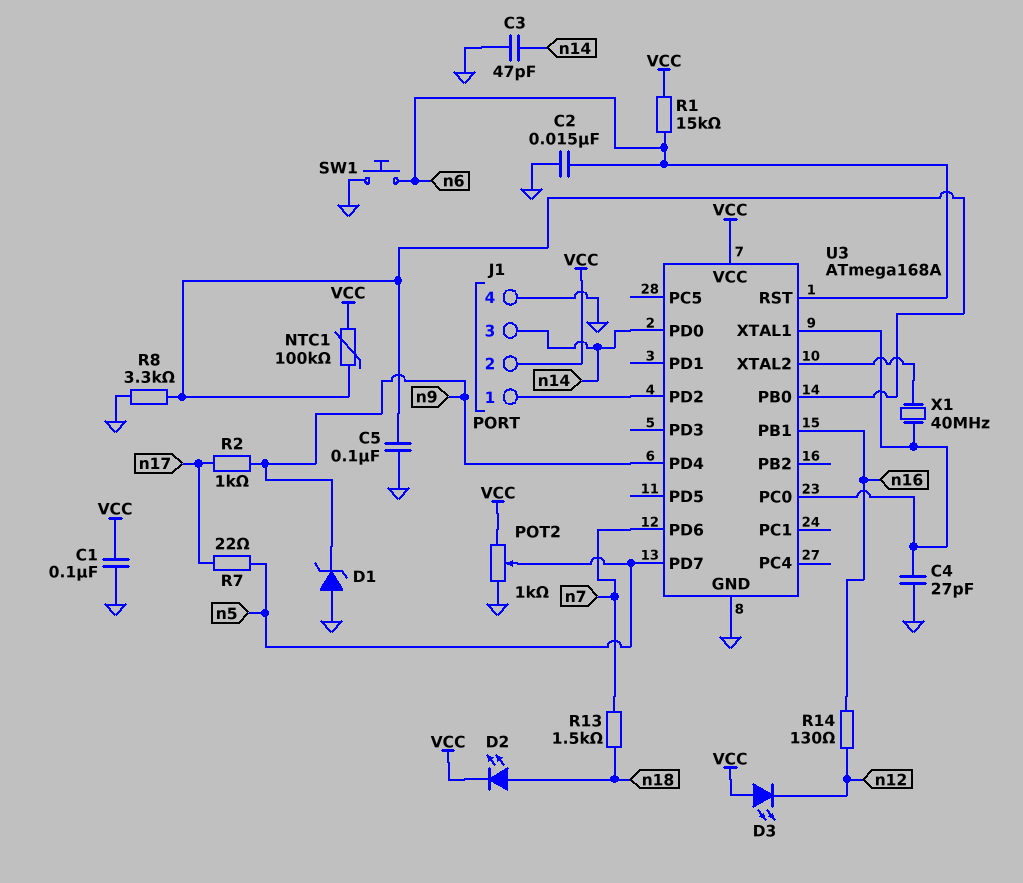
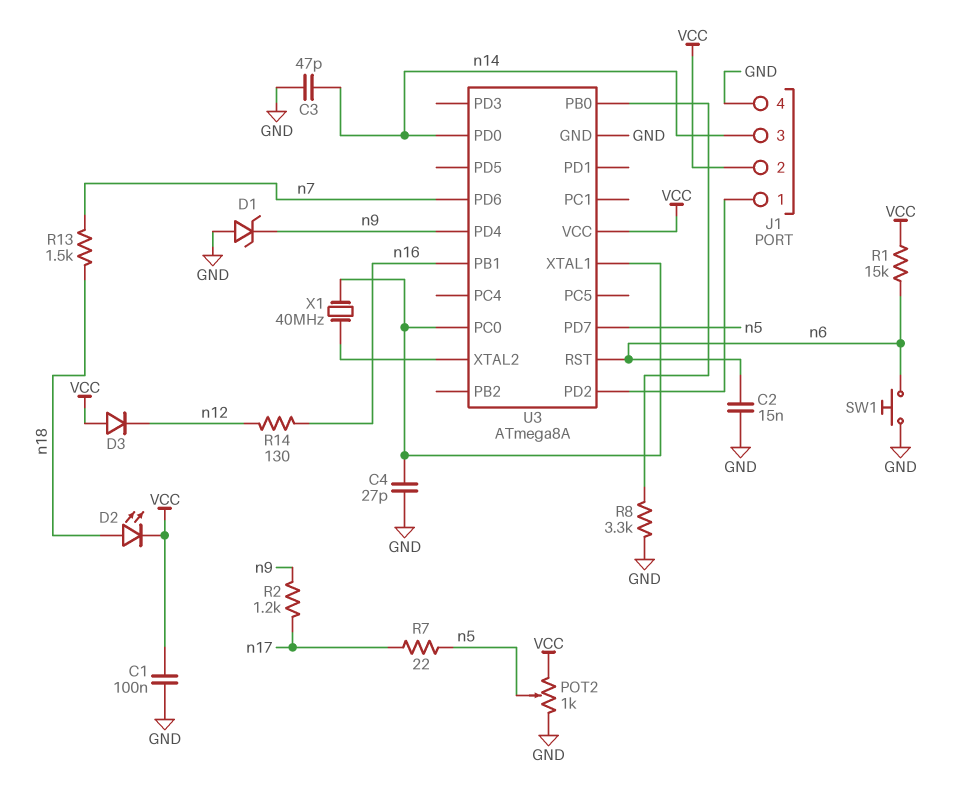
C5: 100nF (GND, U3/PB0) -> none
D3: LED (A VCC, K n12) -> diode (A VCC, K n12)
NTC1: 100k (U3/PB0, VCC) -> none
R2: 1k (n9, n17) -> 1.2k (n9, n17)
U3: ATmega168A -> ATmega8A

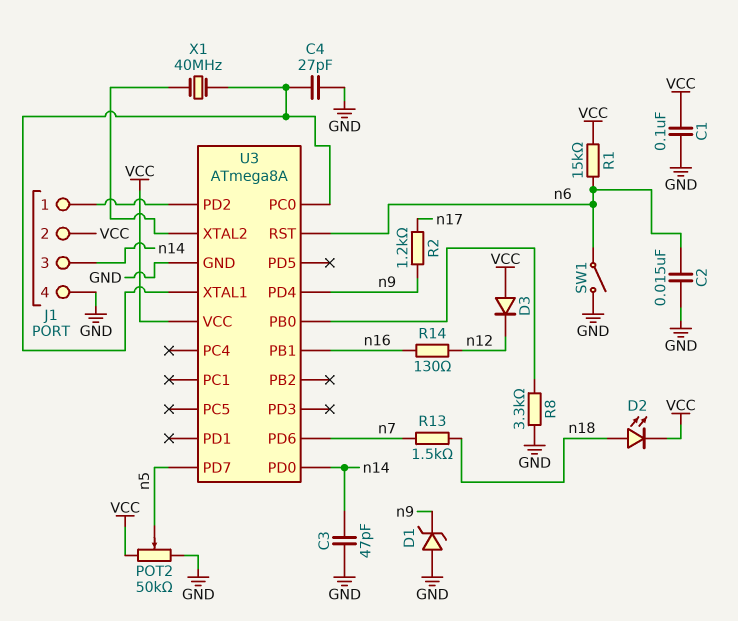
POT2: 1k (GND, VCC, wiper n5) -> 50k (GND, VCC, wiper n5)
R7: 22 (n5, n17) -> none
SW1: button (GND, n6) -> switch (GND, n6)

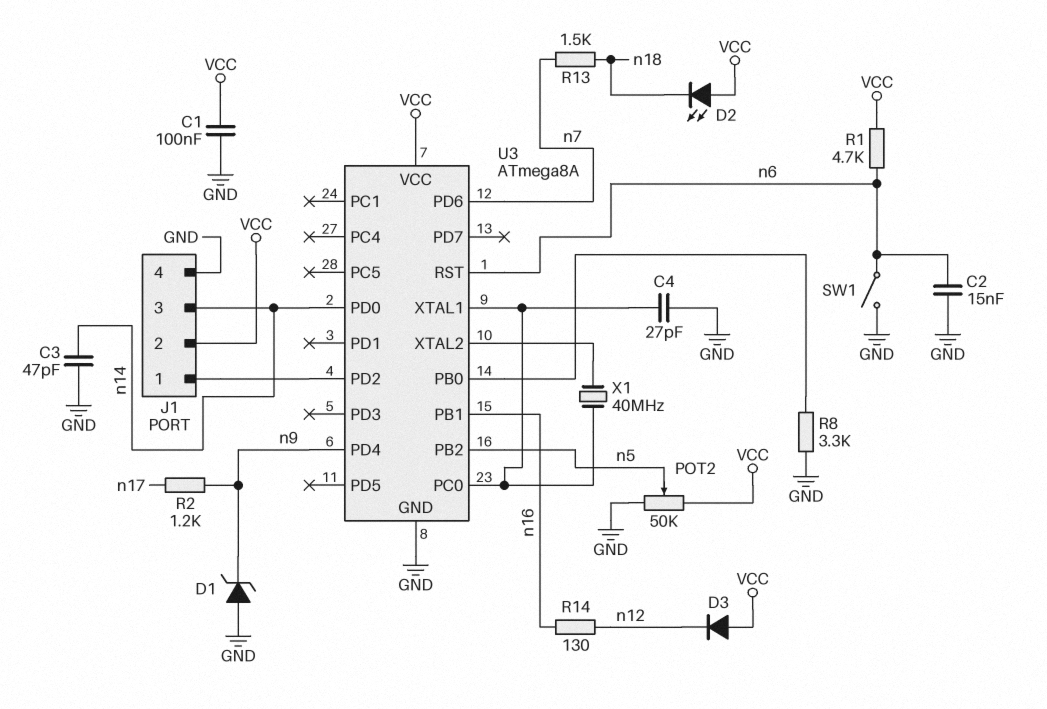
D2: LED (A n18, K VCC) -> LED (A VCC, K n18)
R1: 15k (VCC, n6) -> 4.7k (VCC, n6)
U3 pin PB2: none -> n5
U3 pin PD7: n5 -> none

